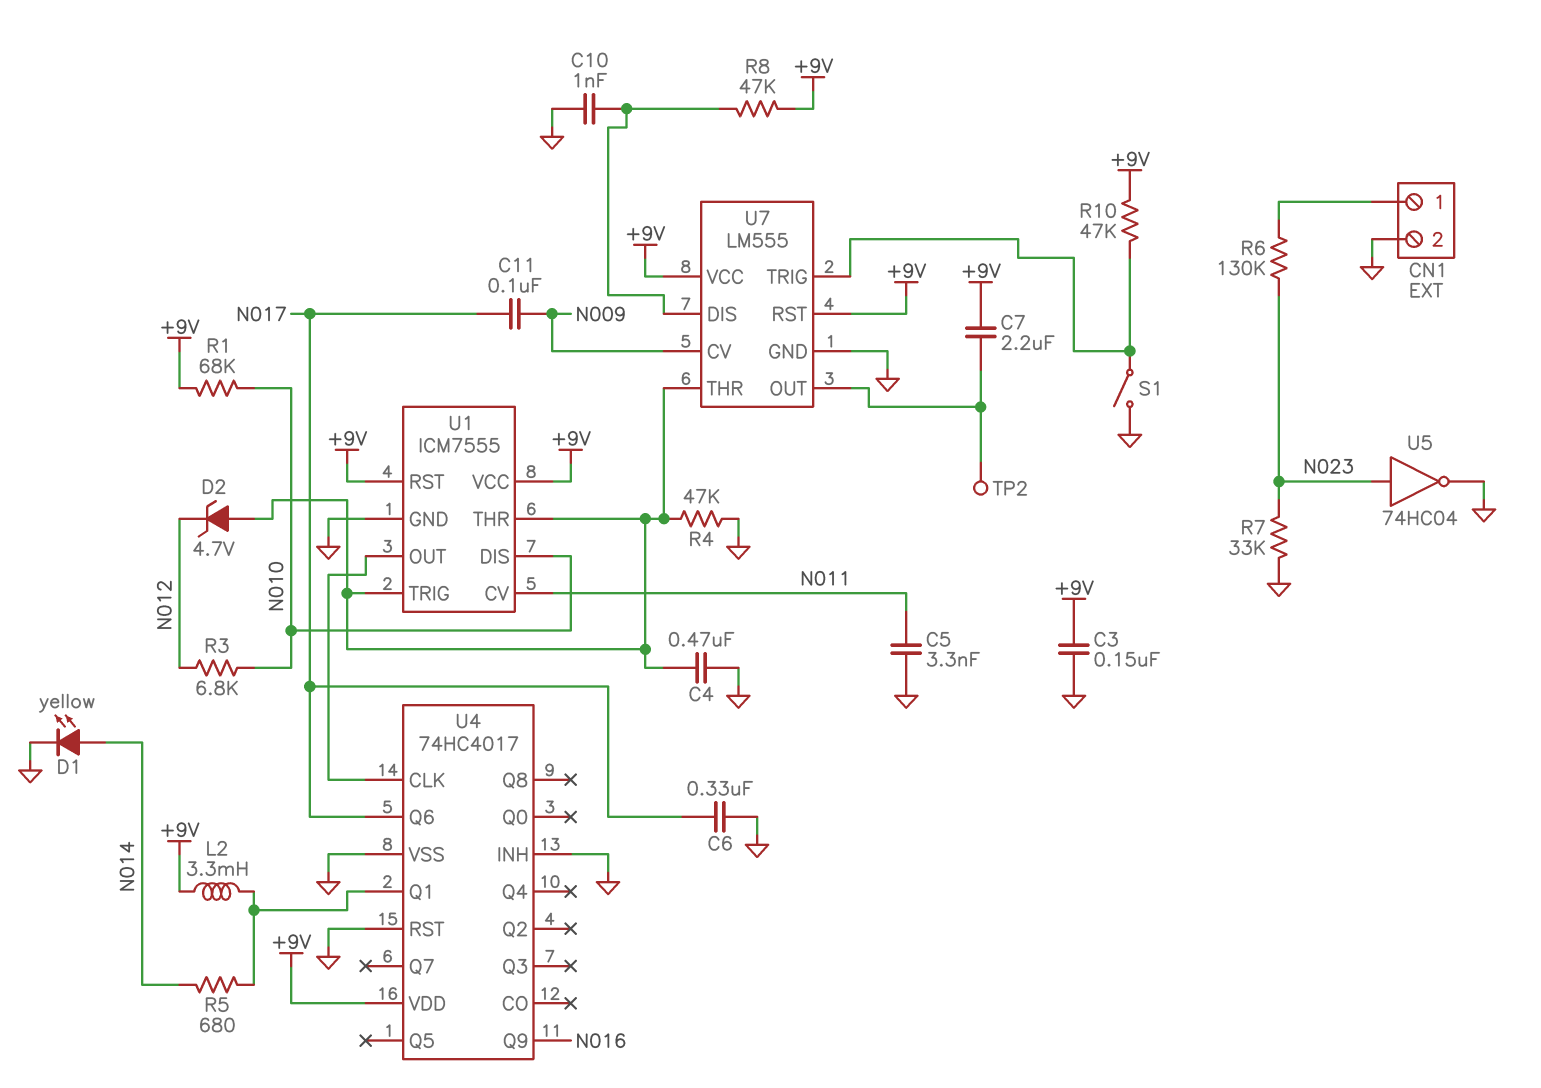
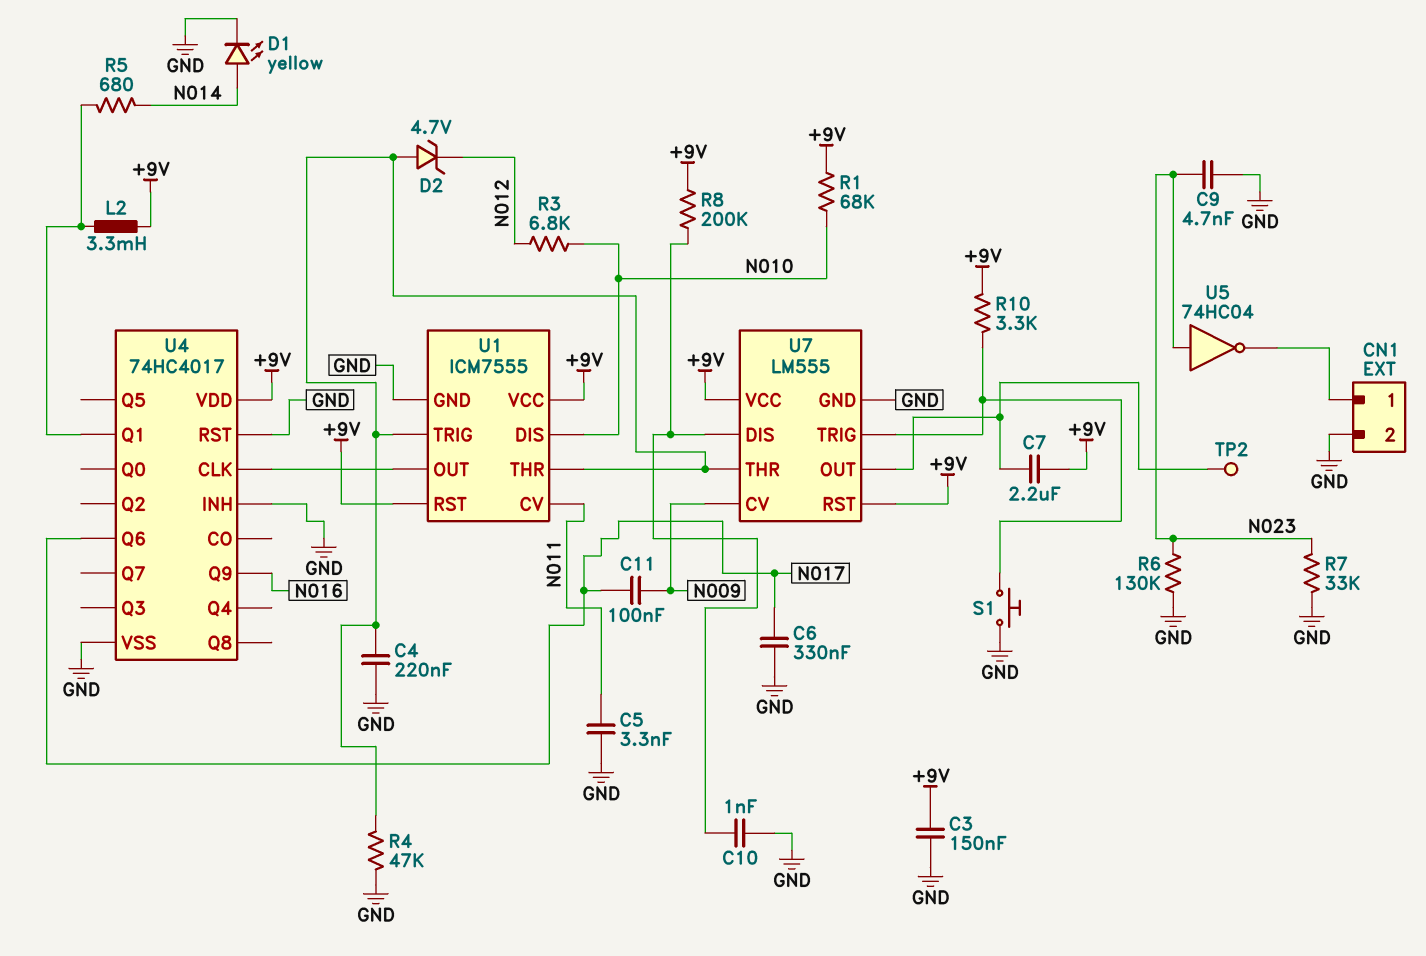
C4: 470nF (GND, U1/THR) -> 220nF (GND, U1/THR)
C9: none -> 4.7nF (GND, N023)
R6: 130k (CN1/1, N023) -> 130k (GND, N023)
R8: 47k (+9V, U7/DIS) -> 200k (+9V, U7/DIS)
R10: 47k (+9V, U7/TRIG) -> 3.3k (+9V, U7/TRIG)
S1: switch (GND, U7/TRIG) -> button (GND, U7/TRIG)
U5: NOT 74HC04 (in N023, out GND) -> NOT 74HC04 (in N023, out CN1/1)

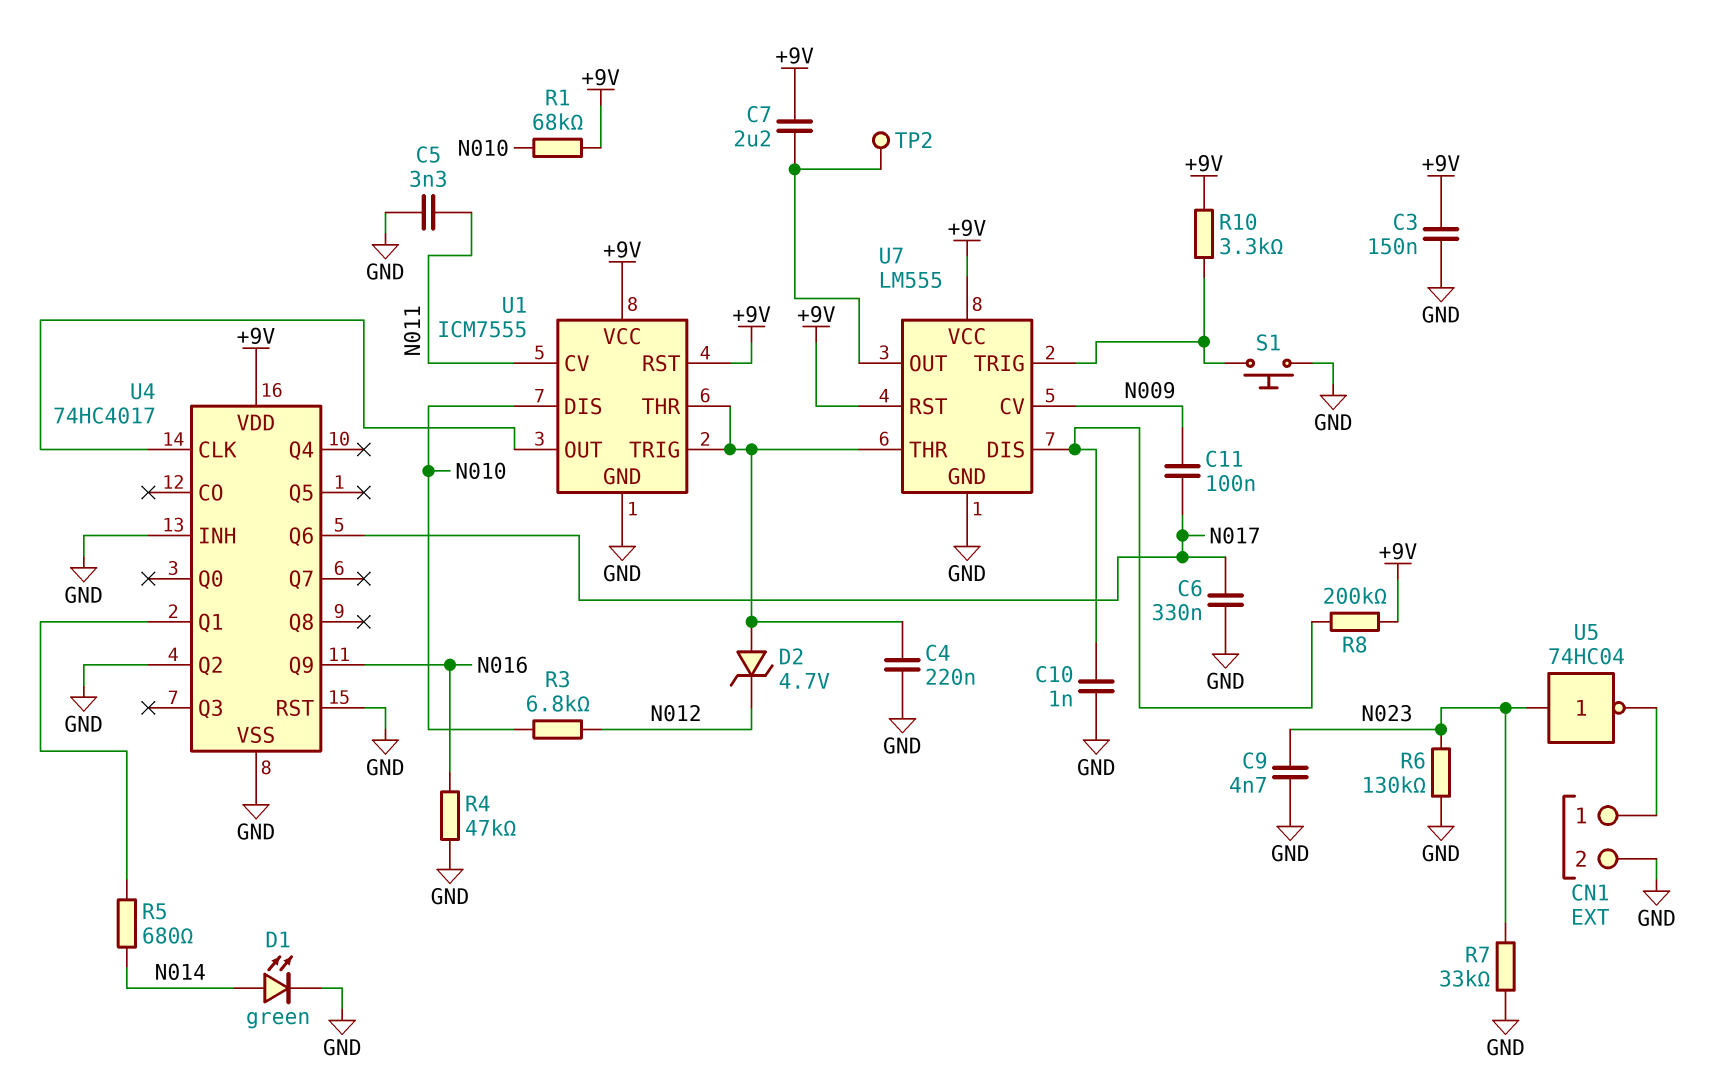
D1: LED yellow (A N014, K GND) -> LED green (A N014, K GND)
L2: 3.3mH (+9V, U4/Q1) -> none
R4: 47k (GND, U1/THR) -> 47k (GND, N016)
U4 pin Q2: none -> GND

